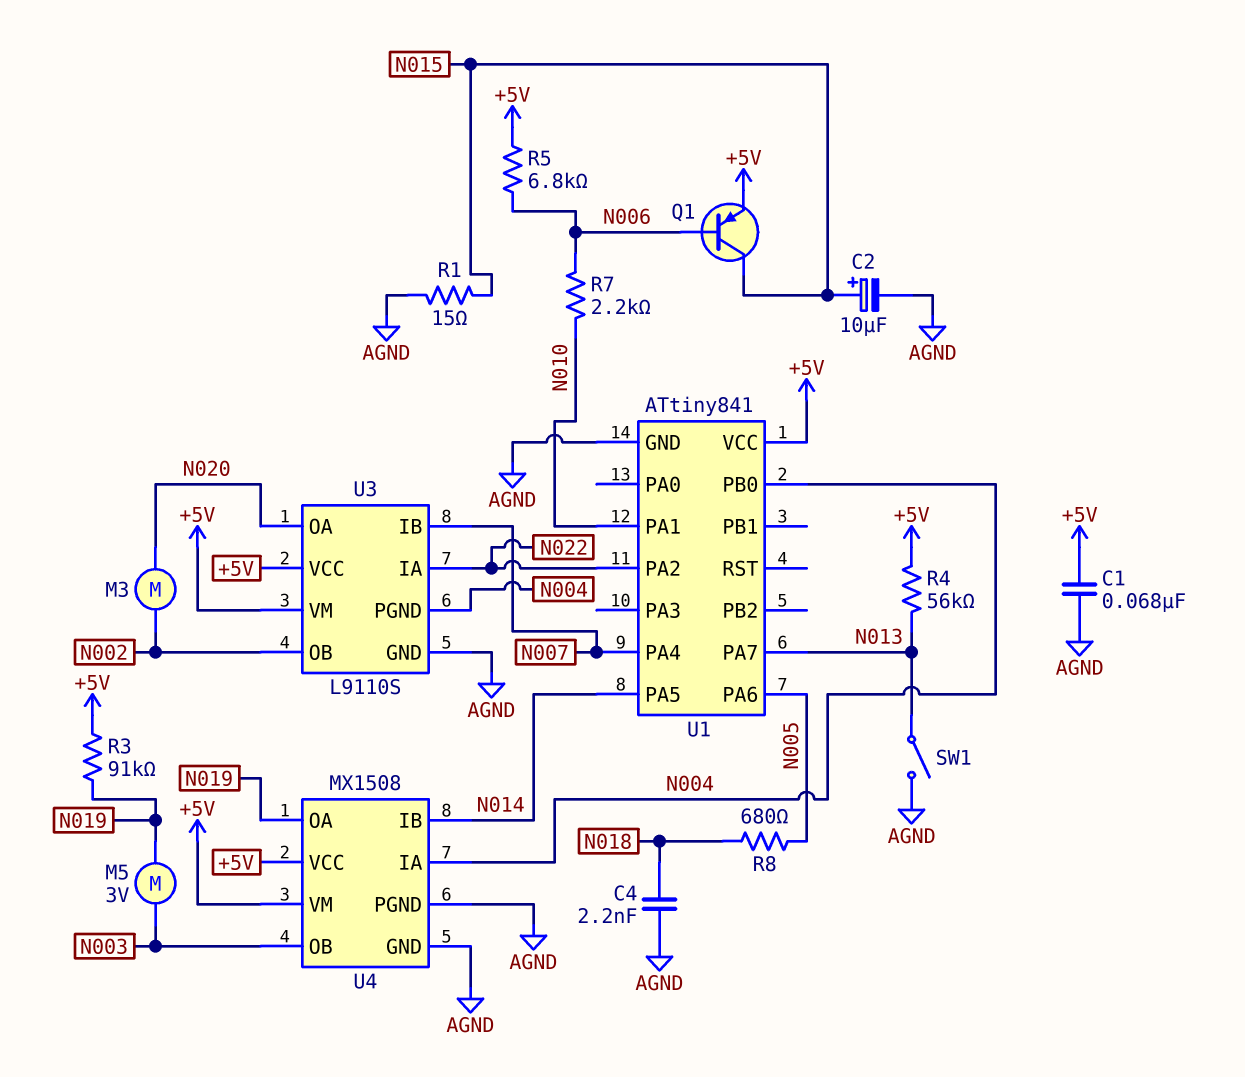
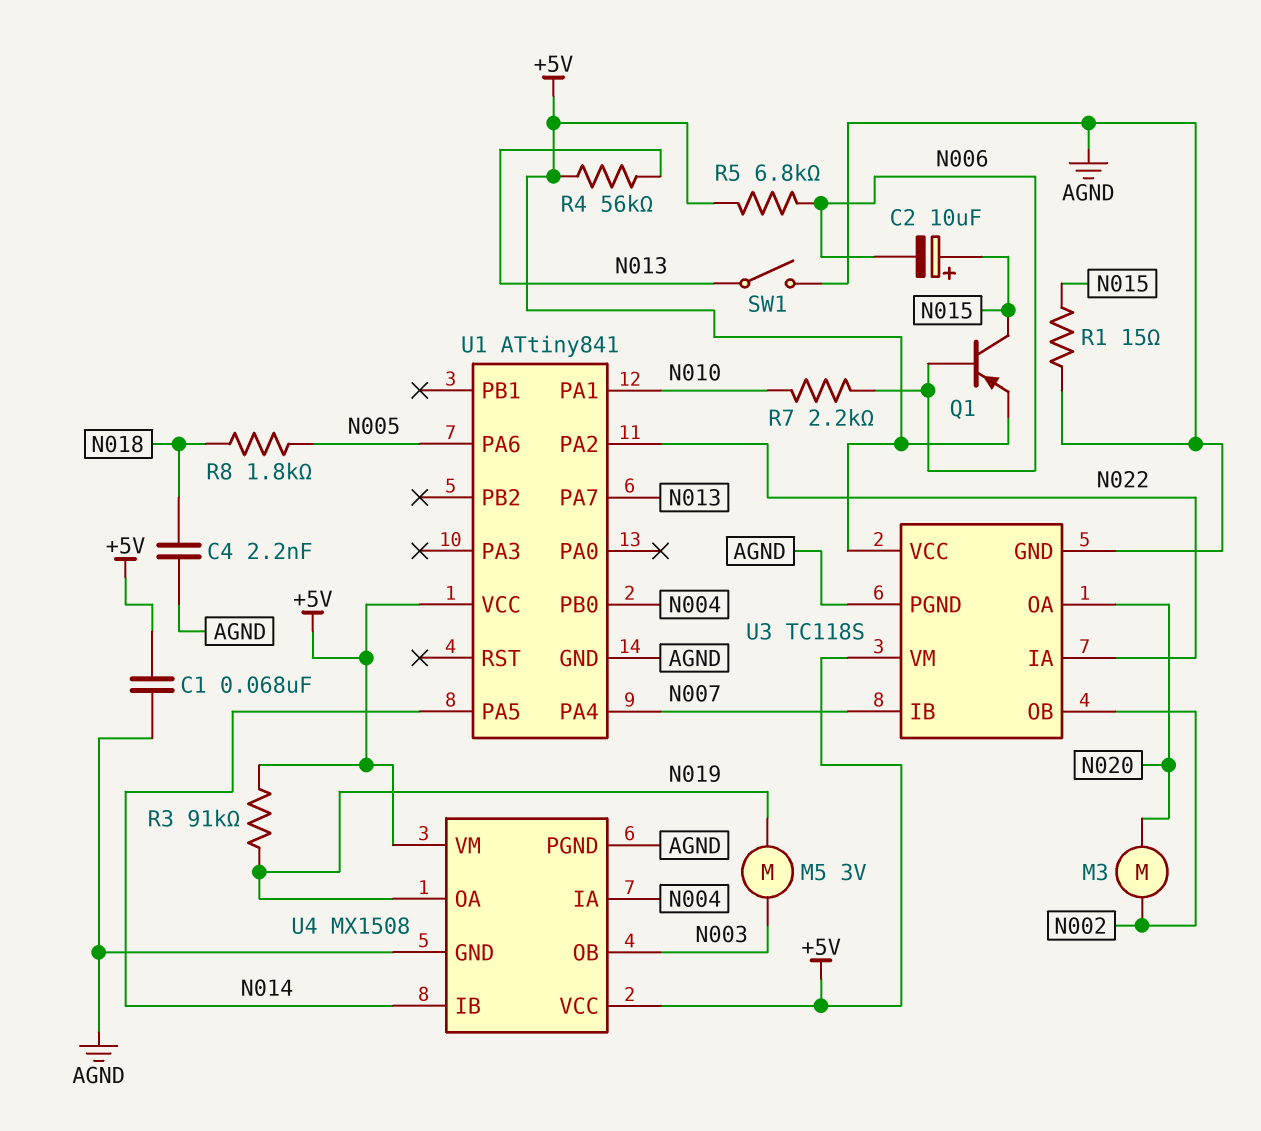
C2: 10uF (plus N015, minus AGND) -> 10uF (plus N015, minus N006)
R8: 680 (N005, N018) -> 1.8k (N005, N018)
U3: L9110S -> TC118S
U3 pin PGND: N004 -> AGND

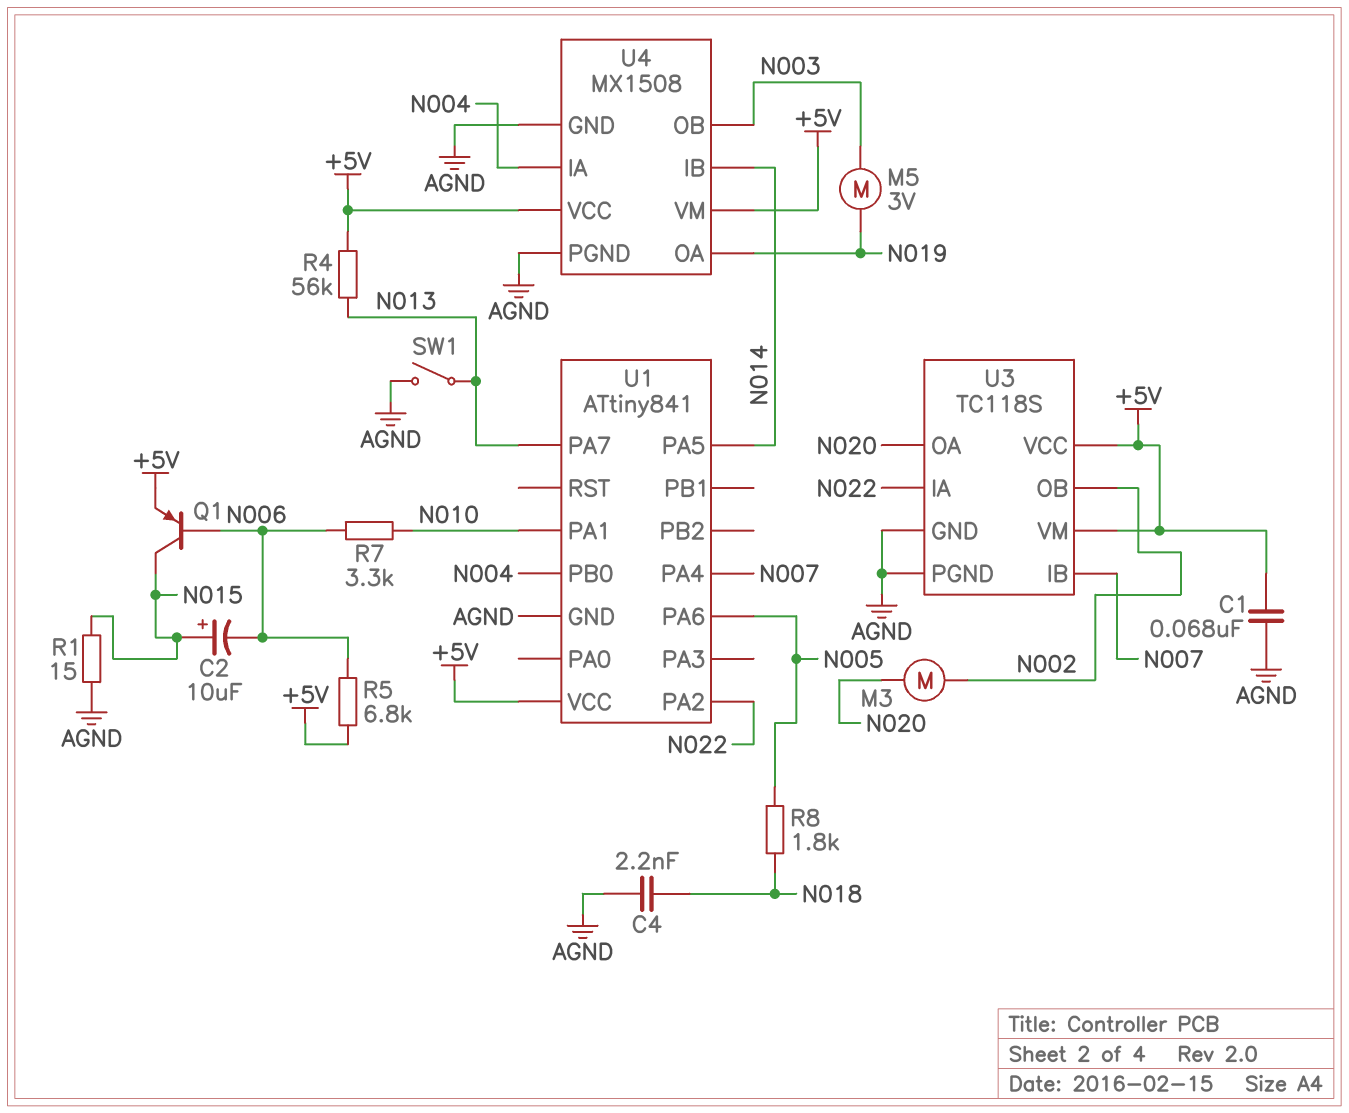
R3: 91k (+5V, N019) -> none
R7: 2.2k (N006, N010) -> 3.3k (N006, N010)

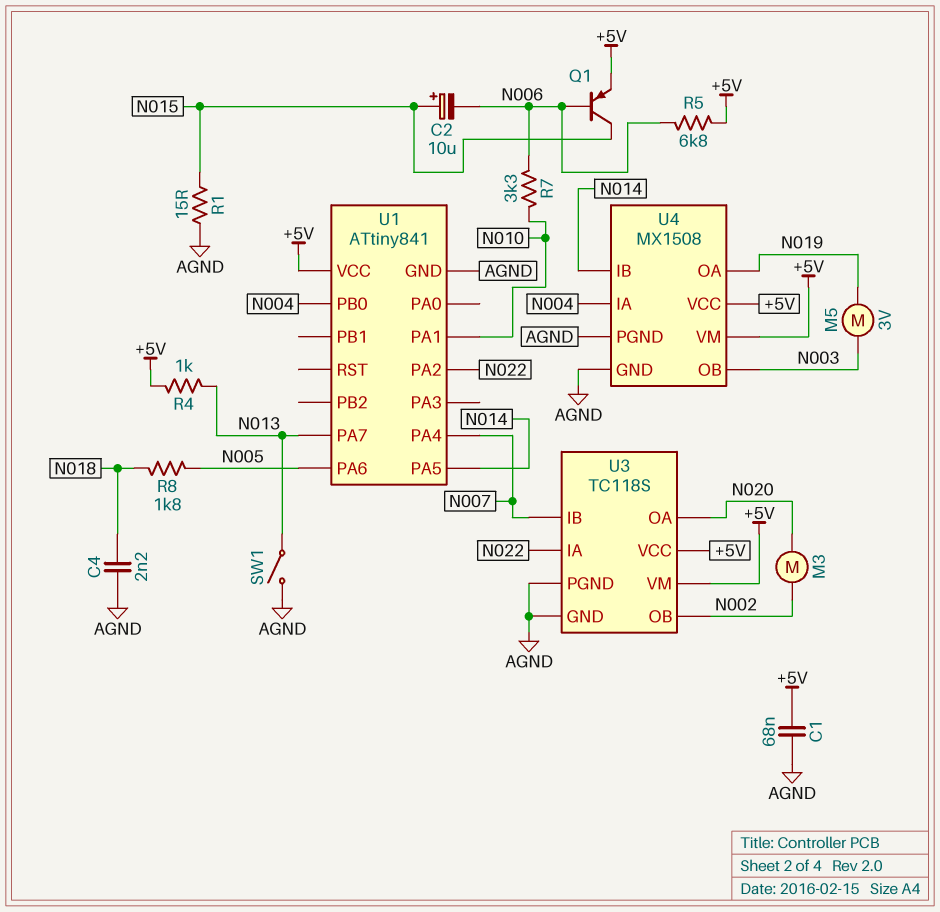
R4: 56k (+5V, N013) -> 1k (+5V, N013)

